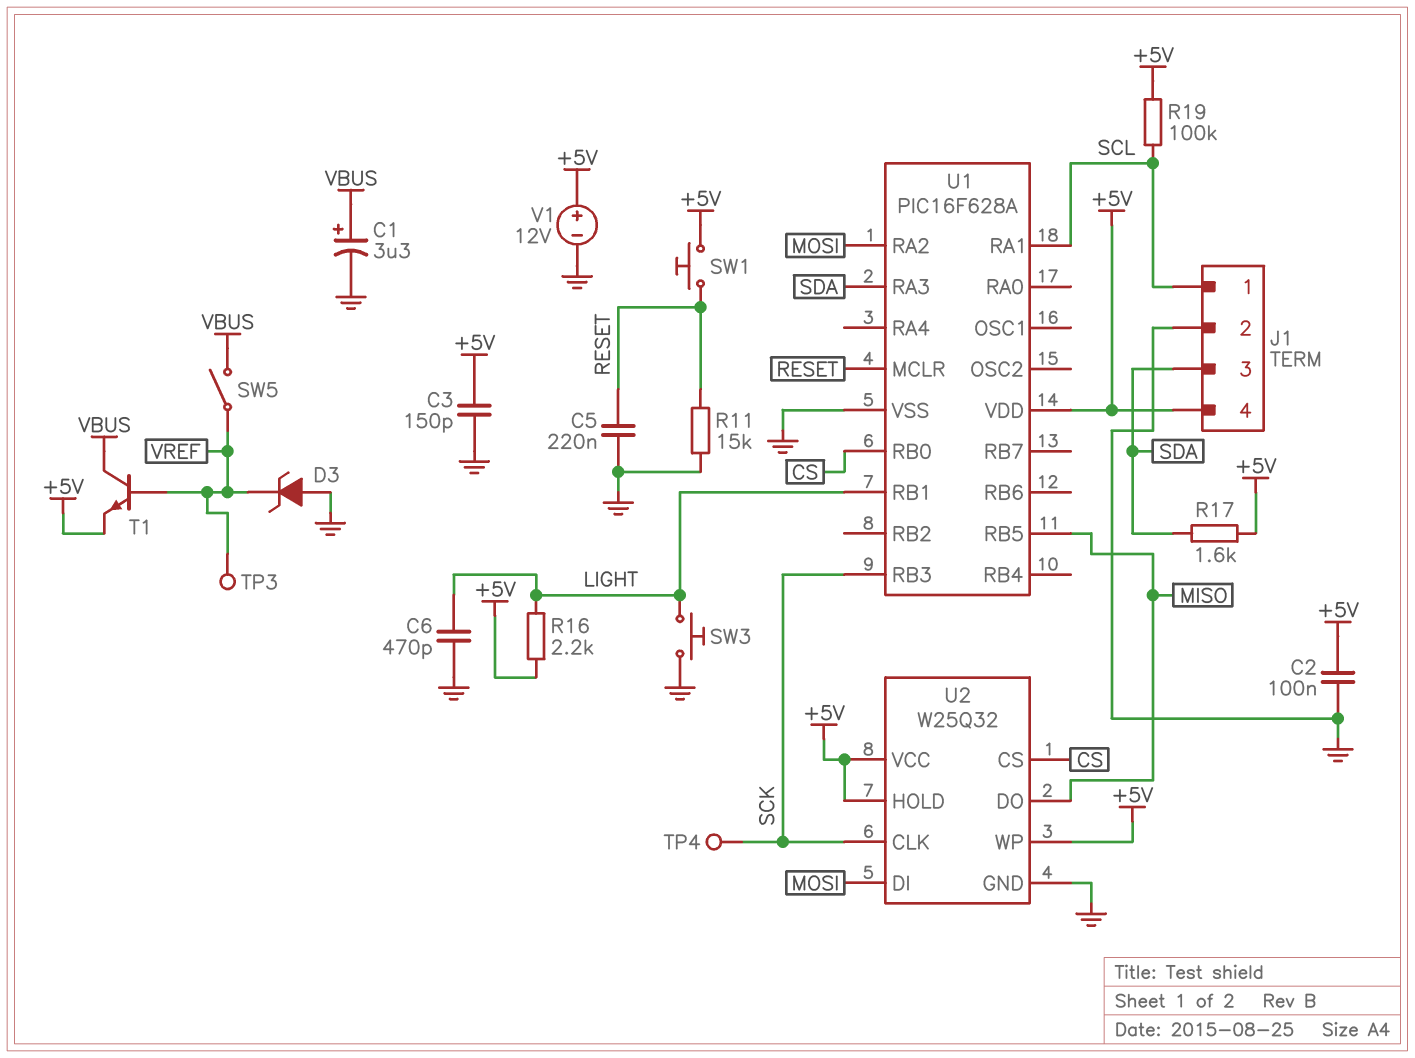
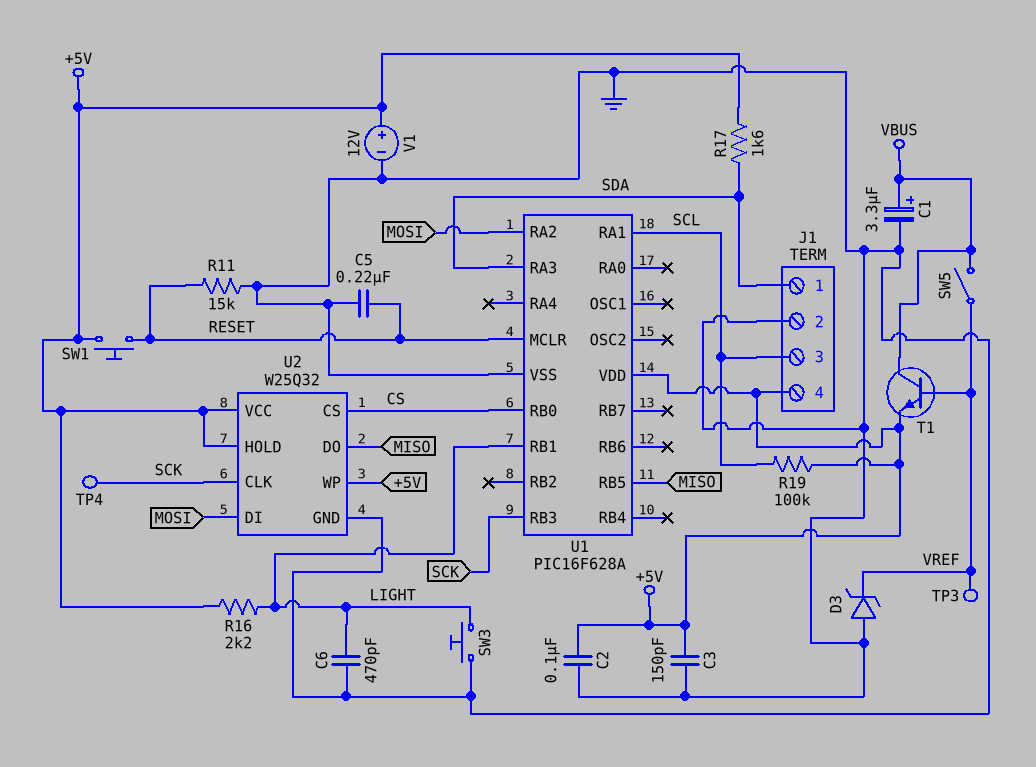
J1 pin 1: SCL -> SDA
J1 pin 3: SDA -> SCL

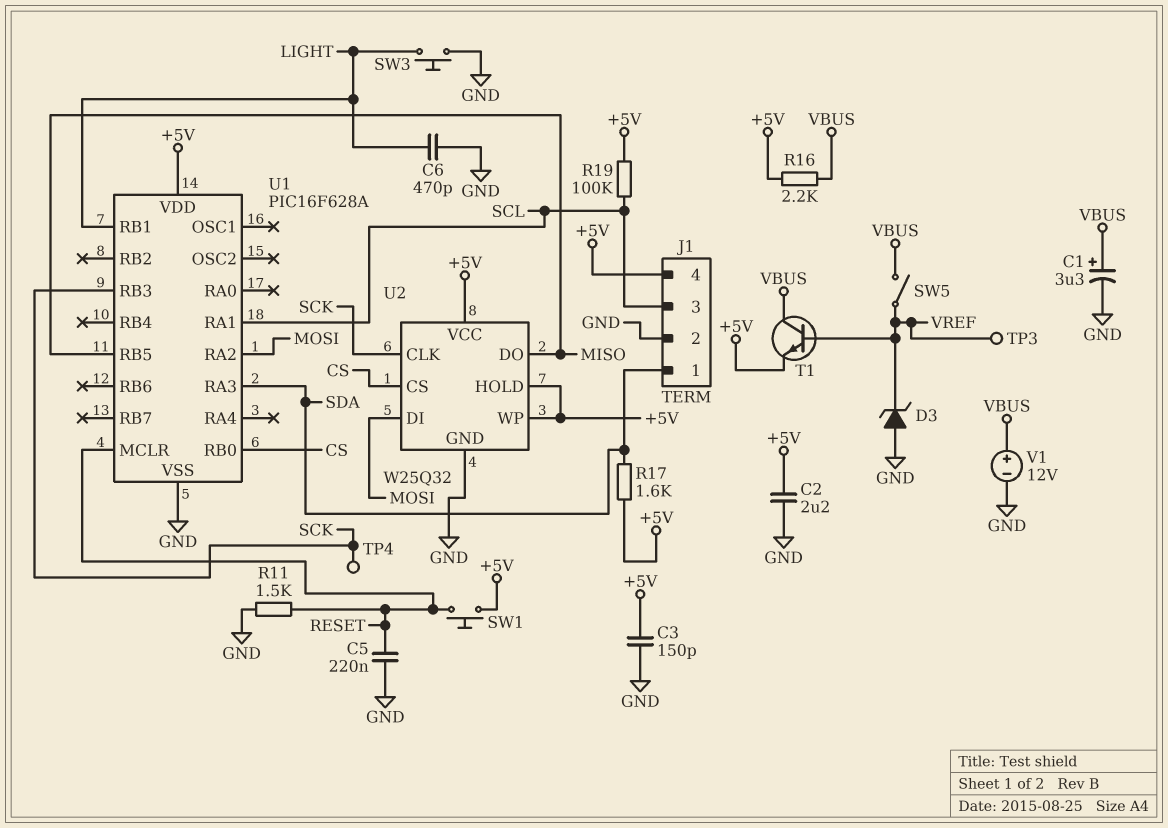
C2: 100nF (+5V, GND) -> 2.2uF (+5V, GND)
R11: 15k (GND, RESET) -> 1.5k (GND, RESET)
R16: 2.2k (+5V, LIGHT) -> 2.2k (+5V, VBUS)
V1: 12V (plus +5V, minus GND) -> 12V (plus VBUS, minus GND)

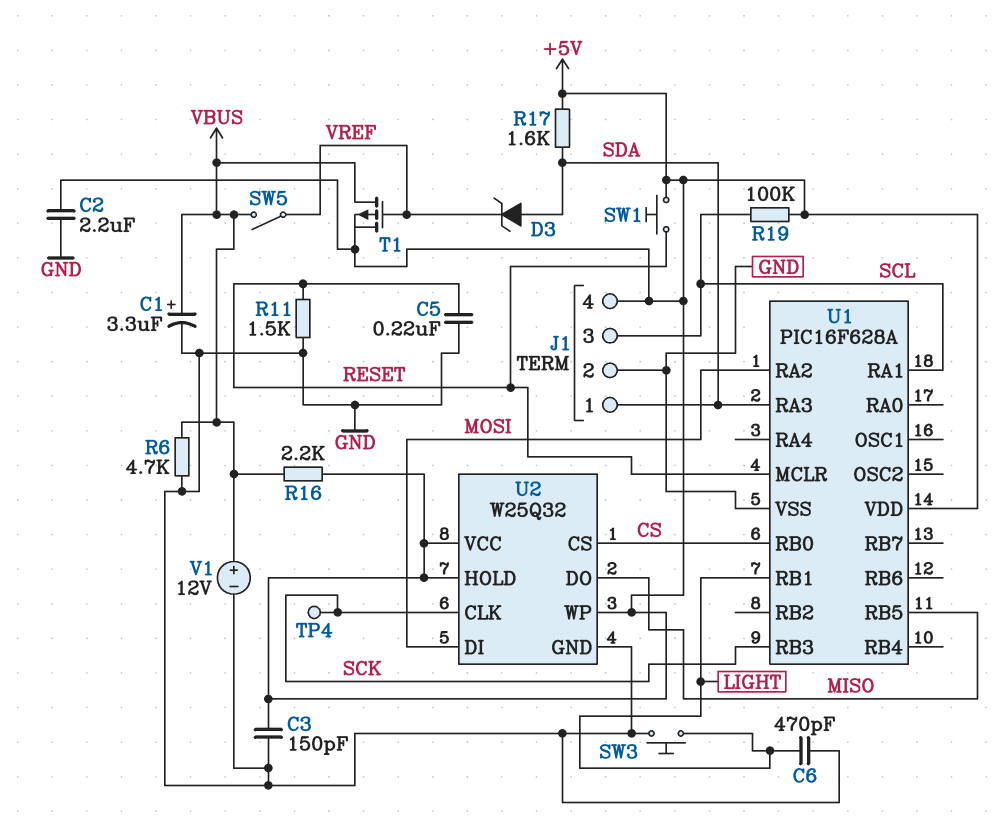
D3: zener (A GND, K VREF) -> zener (A SDA, K VREF)
R6: none -> 4.7k (GND, VBUS)
T1: NPN (B VREF, C VBUS, E +5V) -> PMOS (G VREF, D VBUS, S +5V)
TP3: test point (VREF) -> none

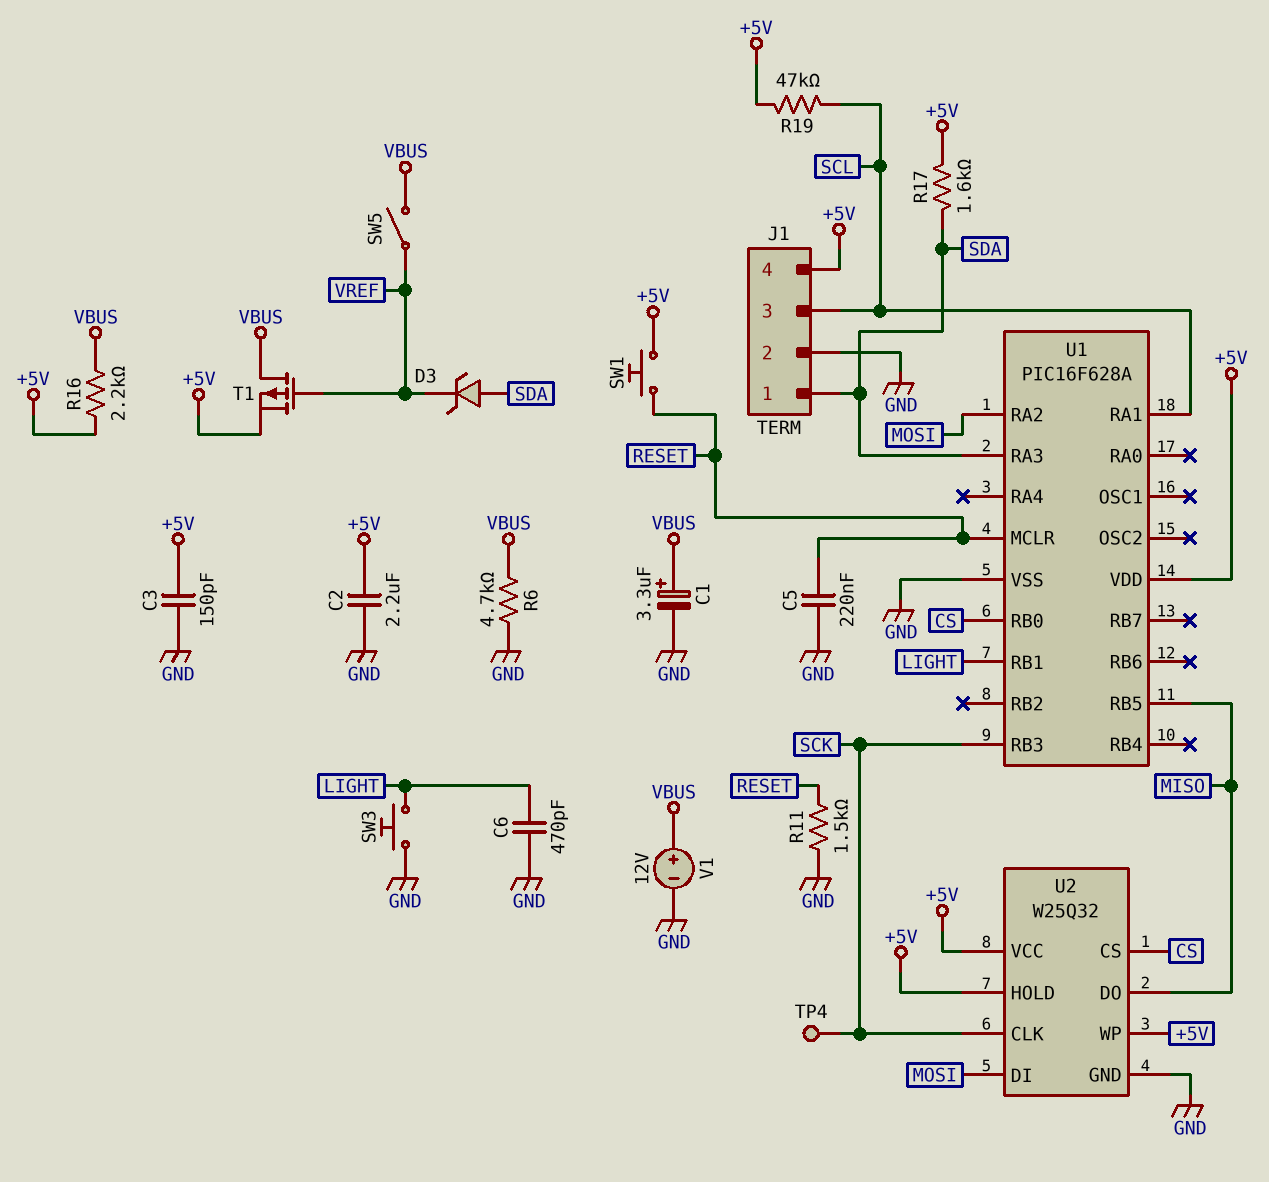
R19: 100k (+5V, SCL) -> 47k (+5V, SCL)

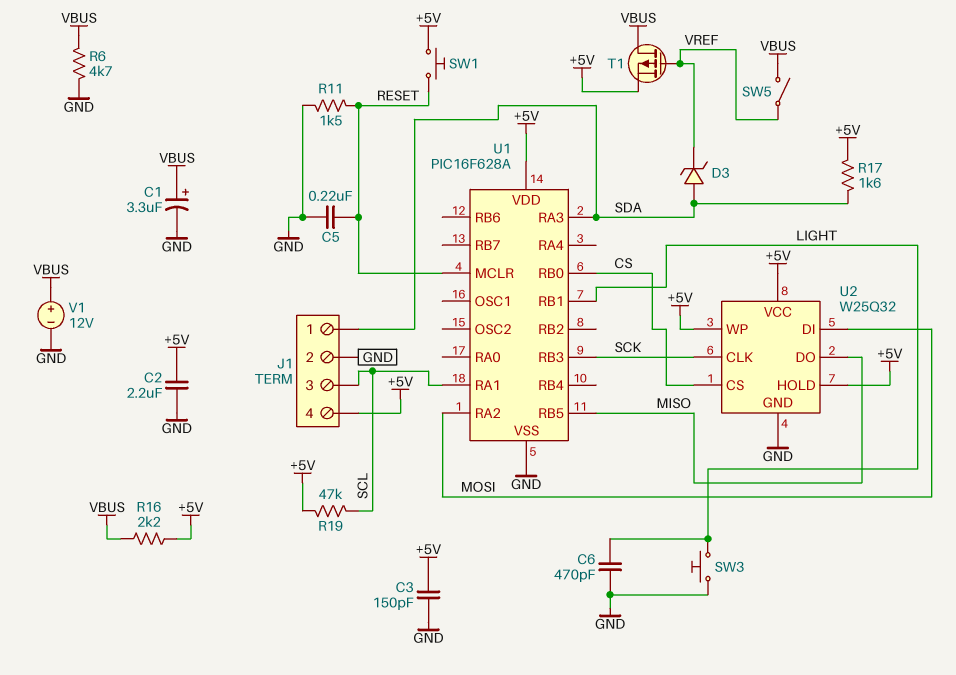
TP4: test point (SCK) -> none

